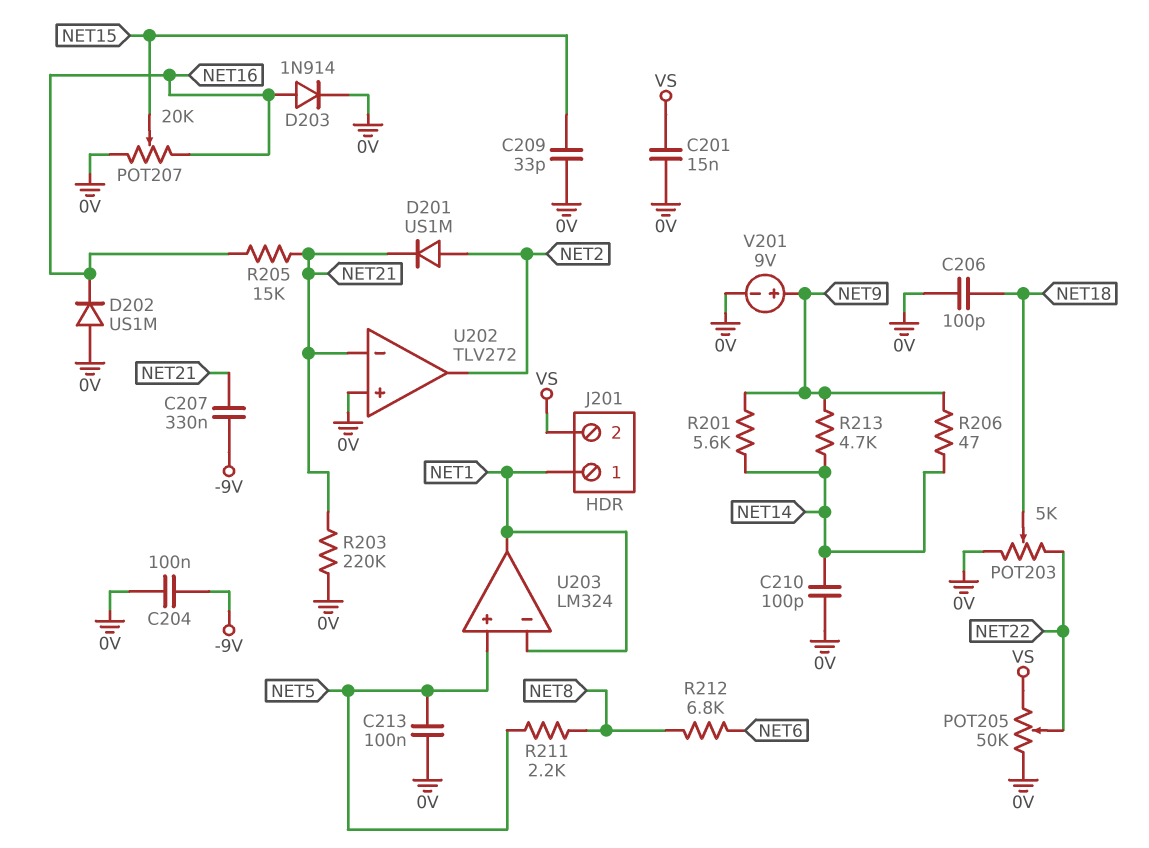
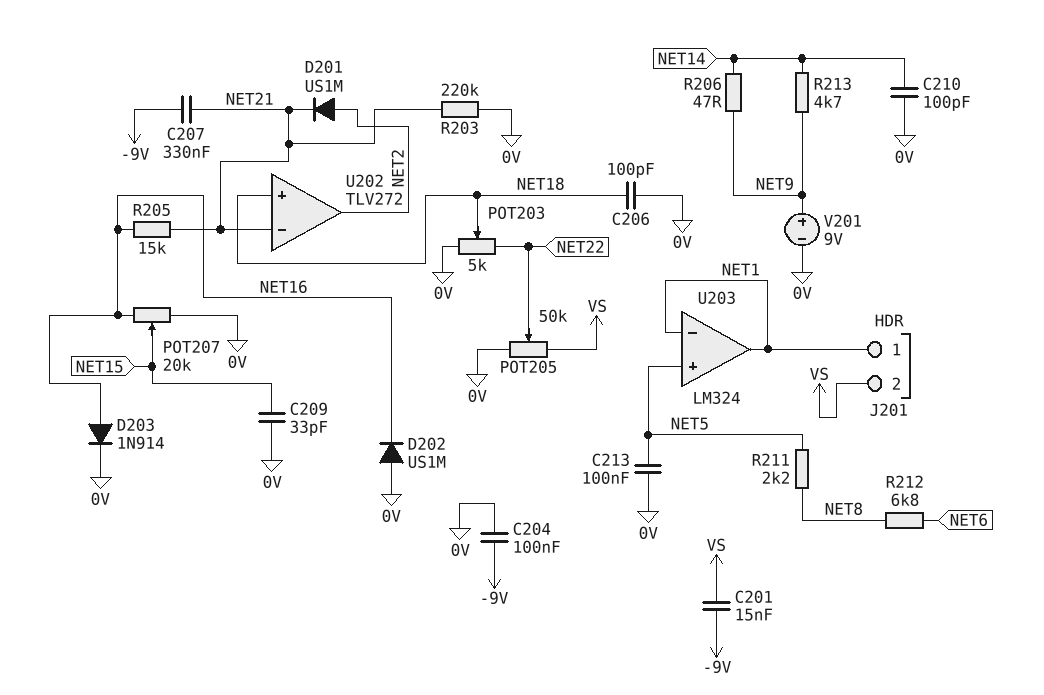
C201: 15nF (0V, VS) -> 15nF (-9V, VS)
R201: 5.6k (NET9, NET14) -> none
U202 pin in+: 0V -> NET18

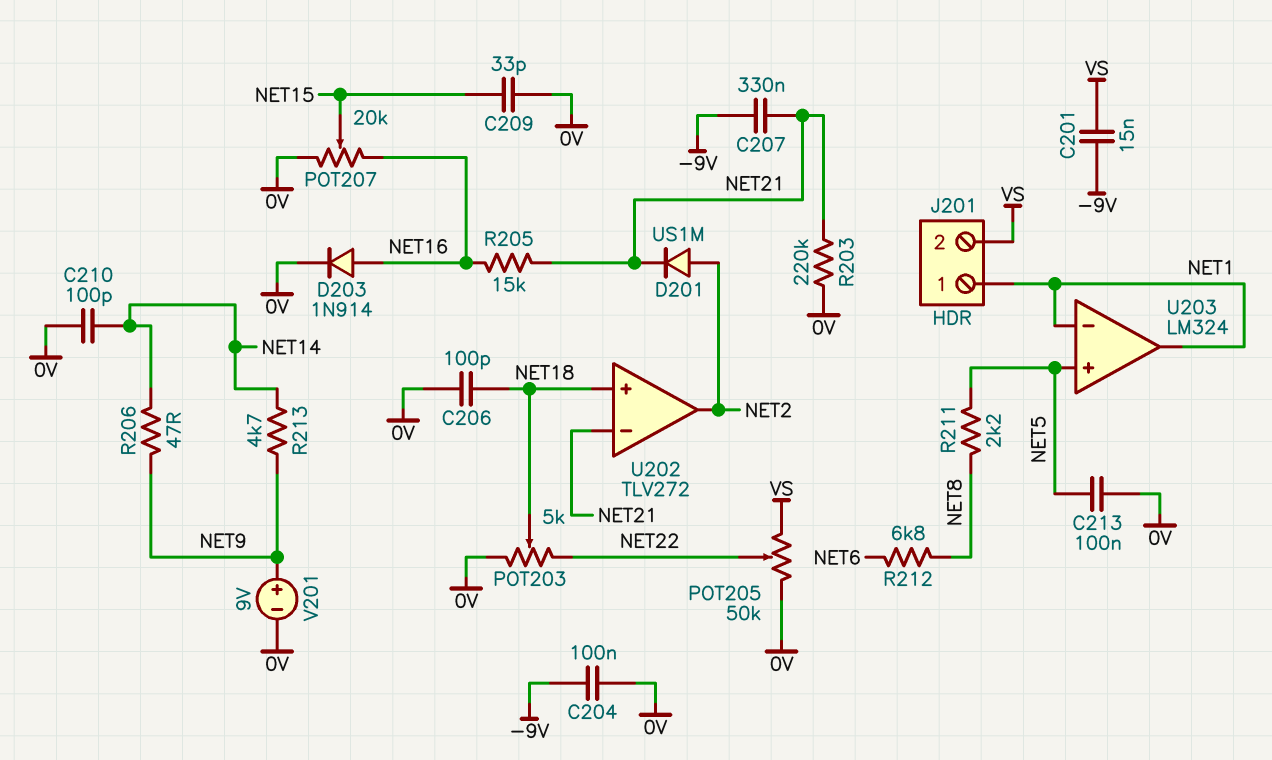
D202: diode US1M (A 0V, K NET16) -> none

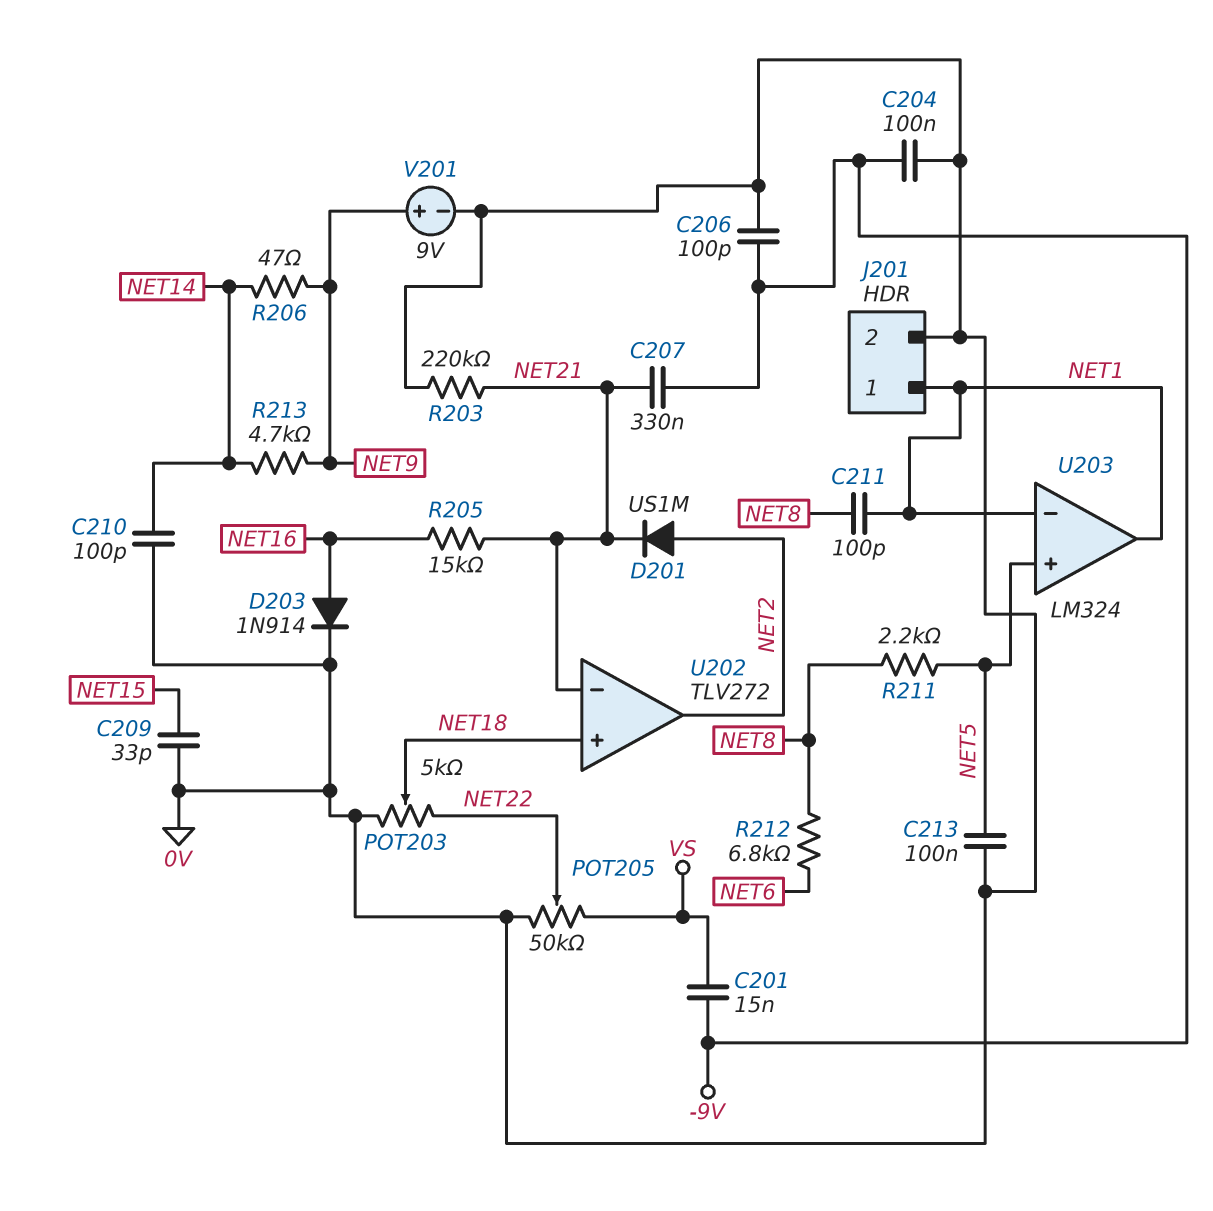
C206: 100pF (0V, NET18) -> 100pF (-9V, 0V)
C211: none -> 100pF (NET1, NET8)
J201 pin 2: VS -> 0V
POT207: 20k (0V, NET16, wiper NET15) -> none

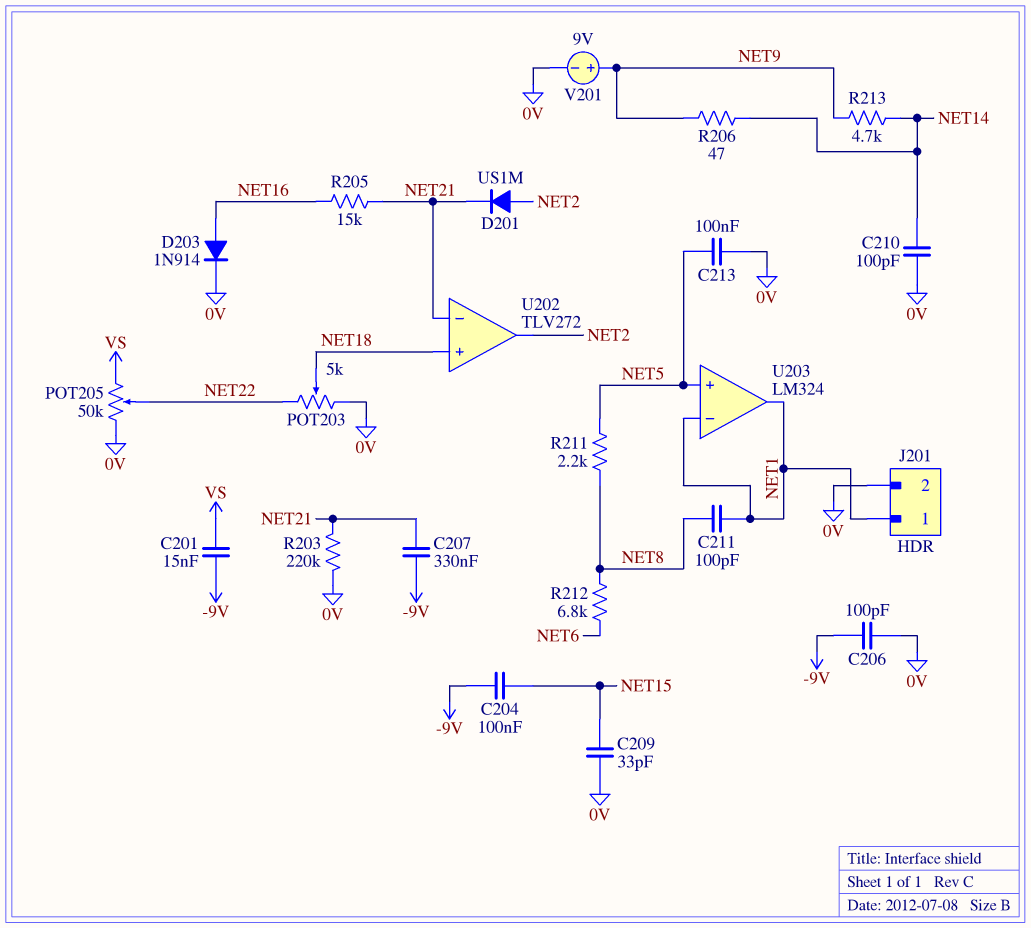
C204: 100nF (-9V, 0V) -> 100nF (-9V, NET15)

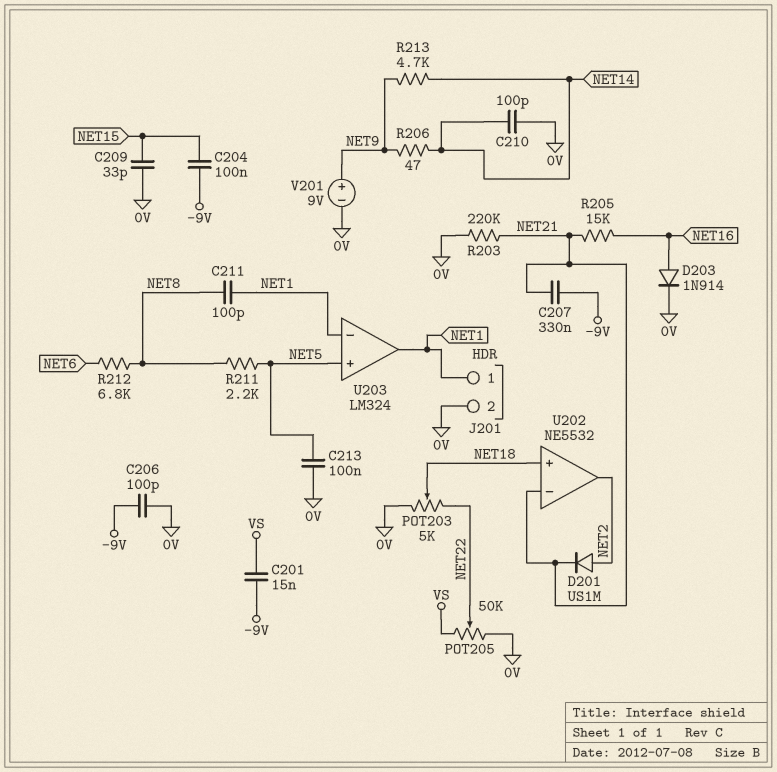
U202: TLV272 -> NE5532

